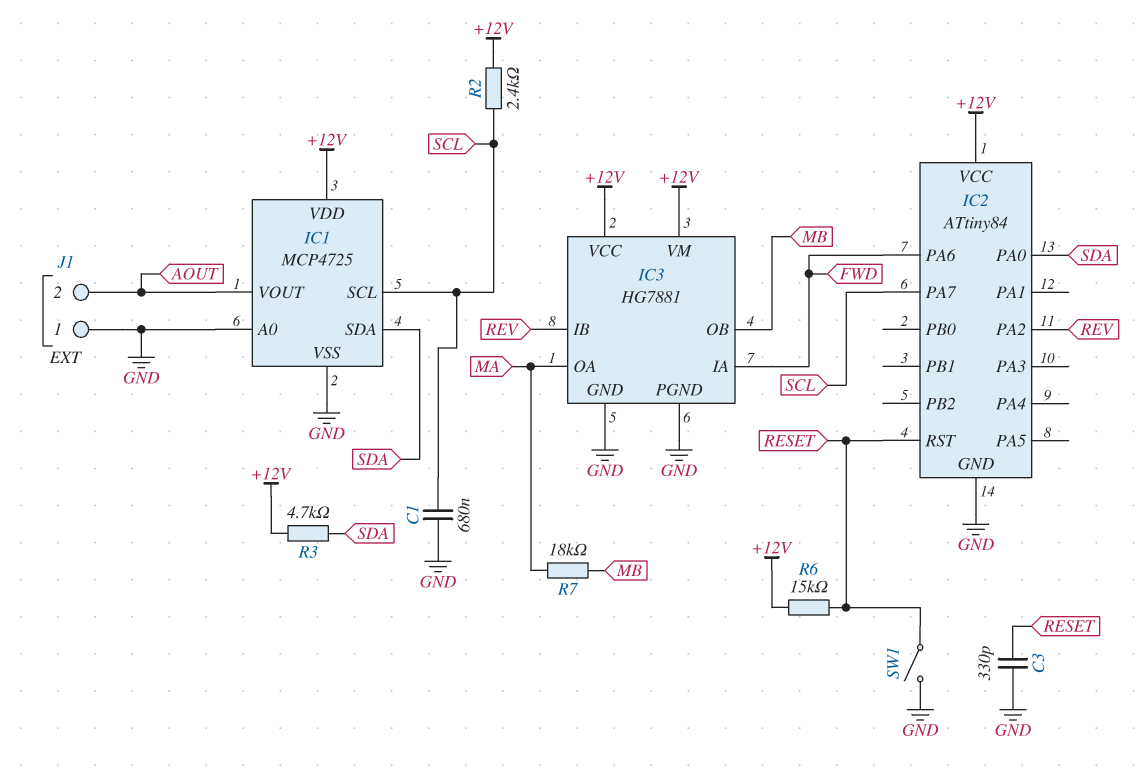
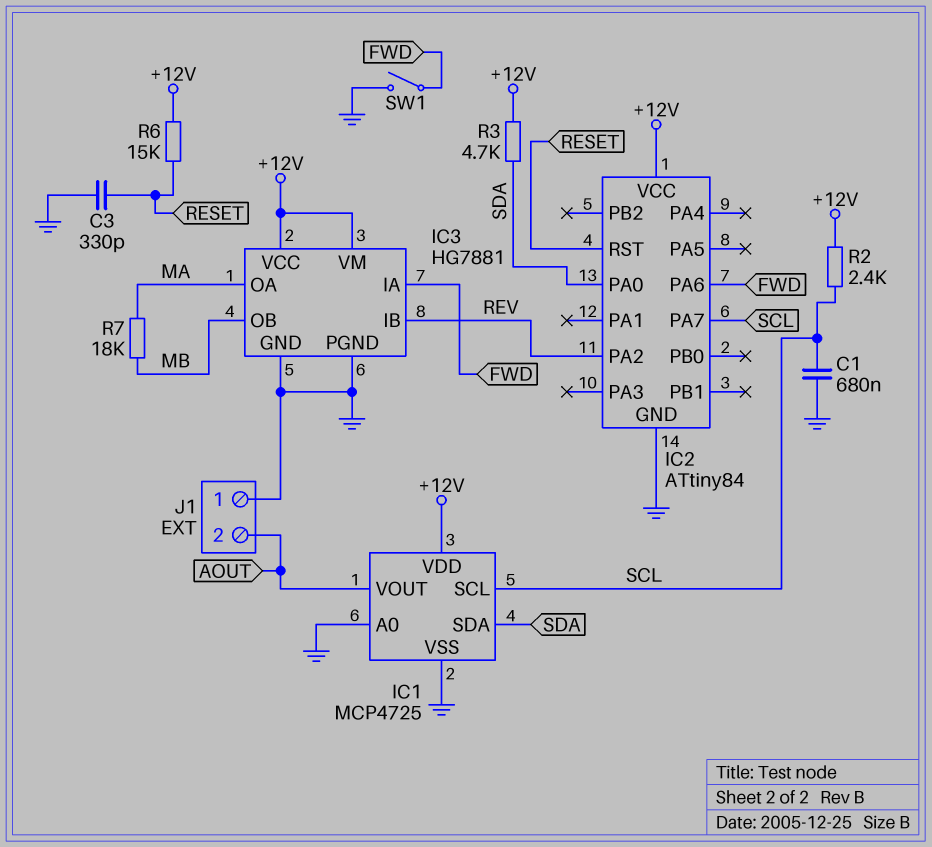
SW1: switch (GND, RESET) -> switch (FWD, GND)

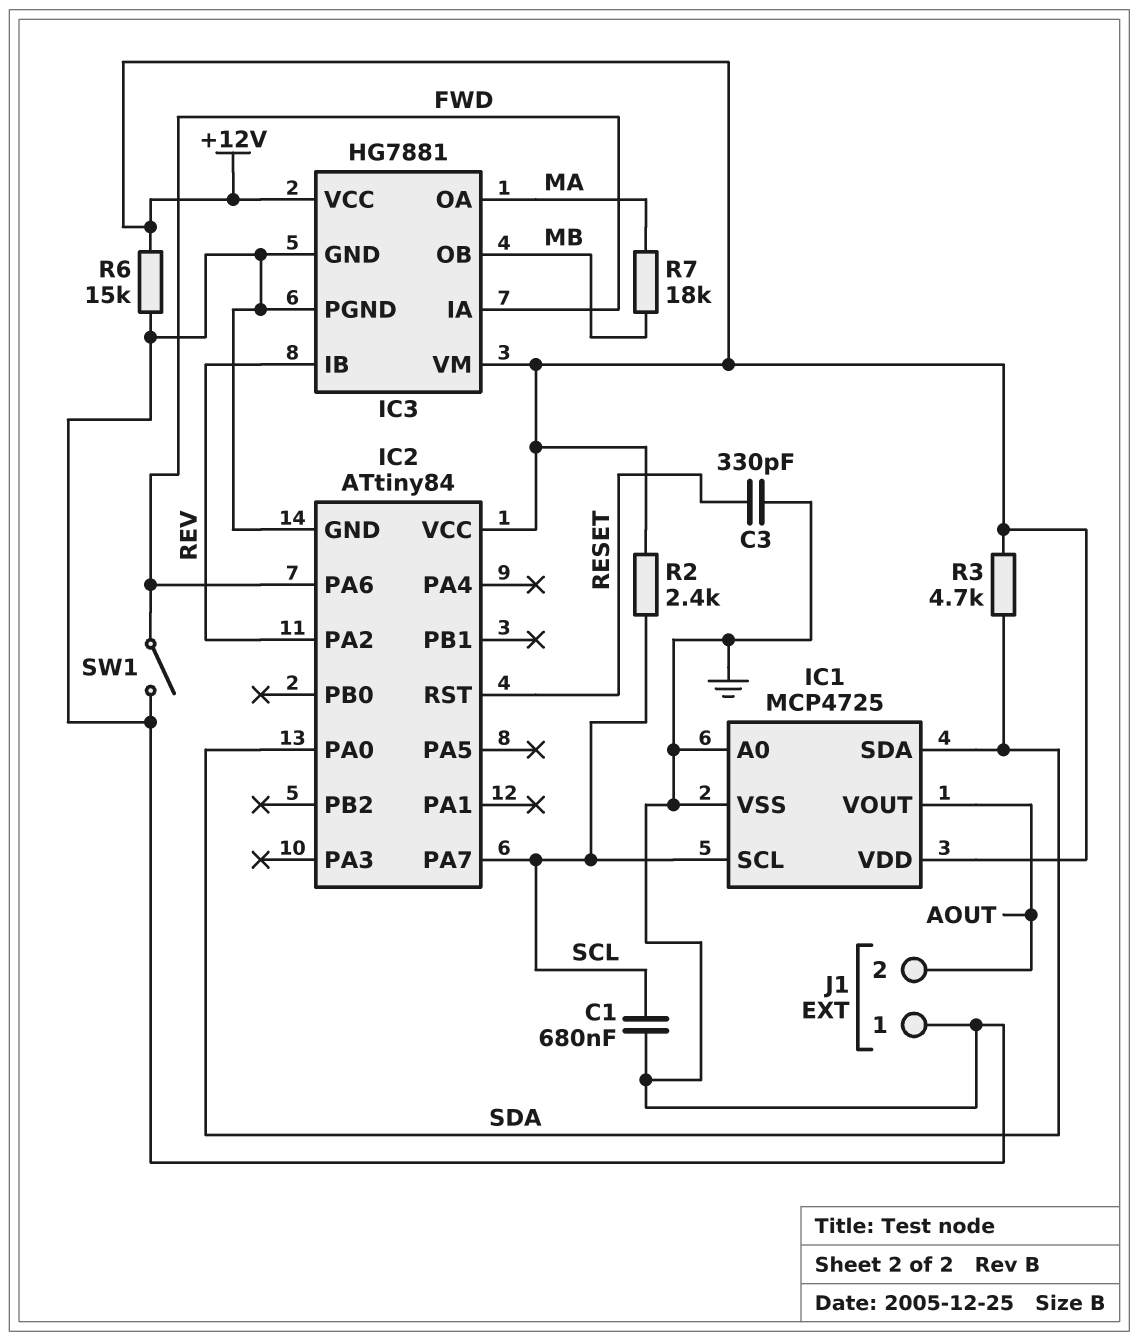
R6: 15k (+12V, RESET) -> 15k (+12V, GND)

